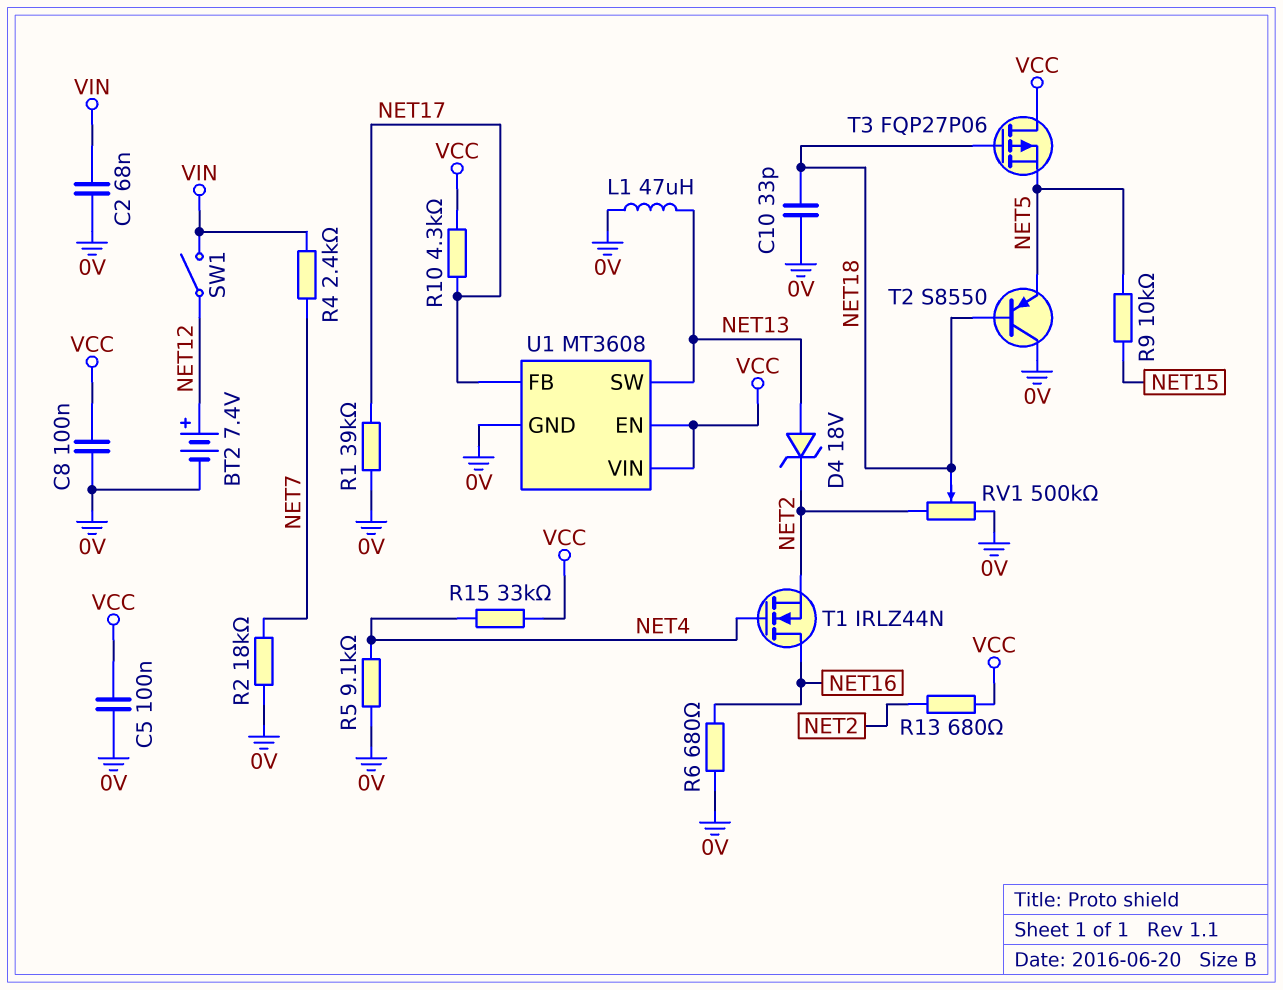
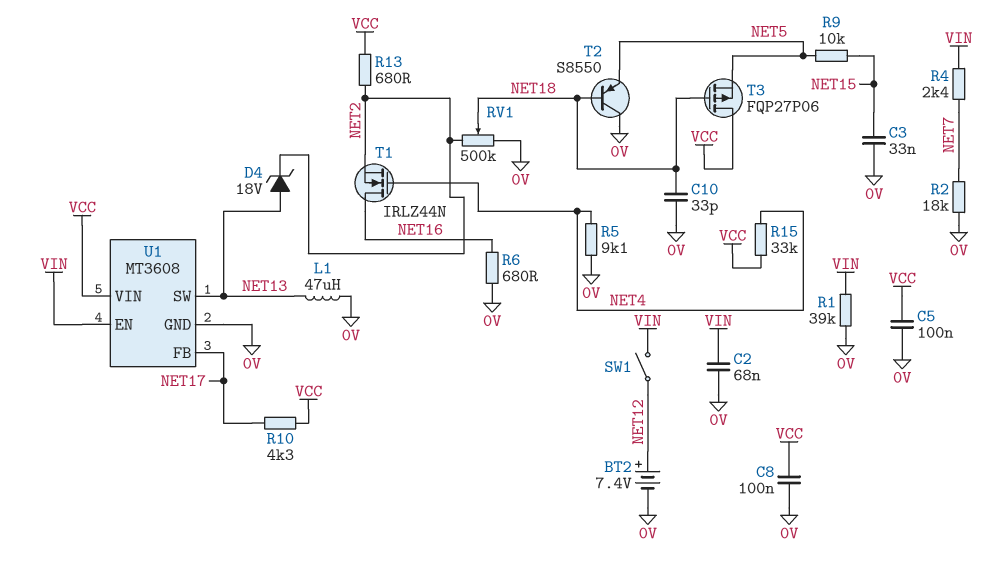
C3: none -> 33nF (0V, NET15)
R1: 39k (0V, NET17) -> 39k (0V, VIN)
U1 pin EN: VCC -> VIN

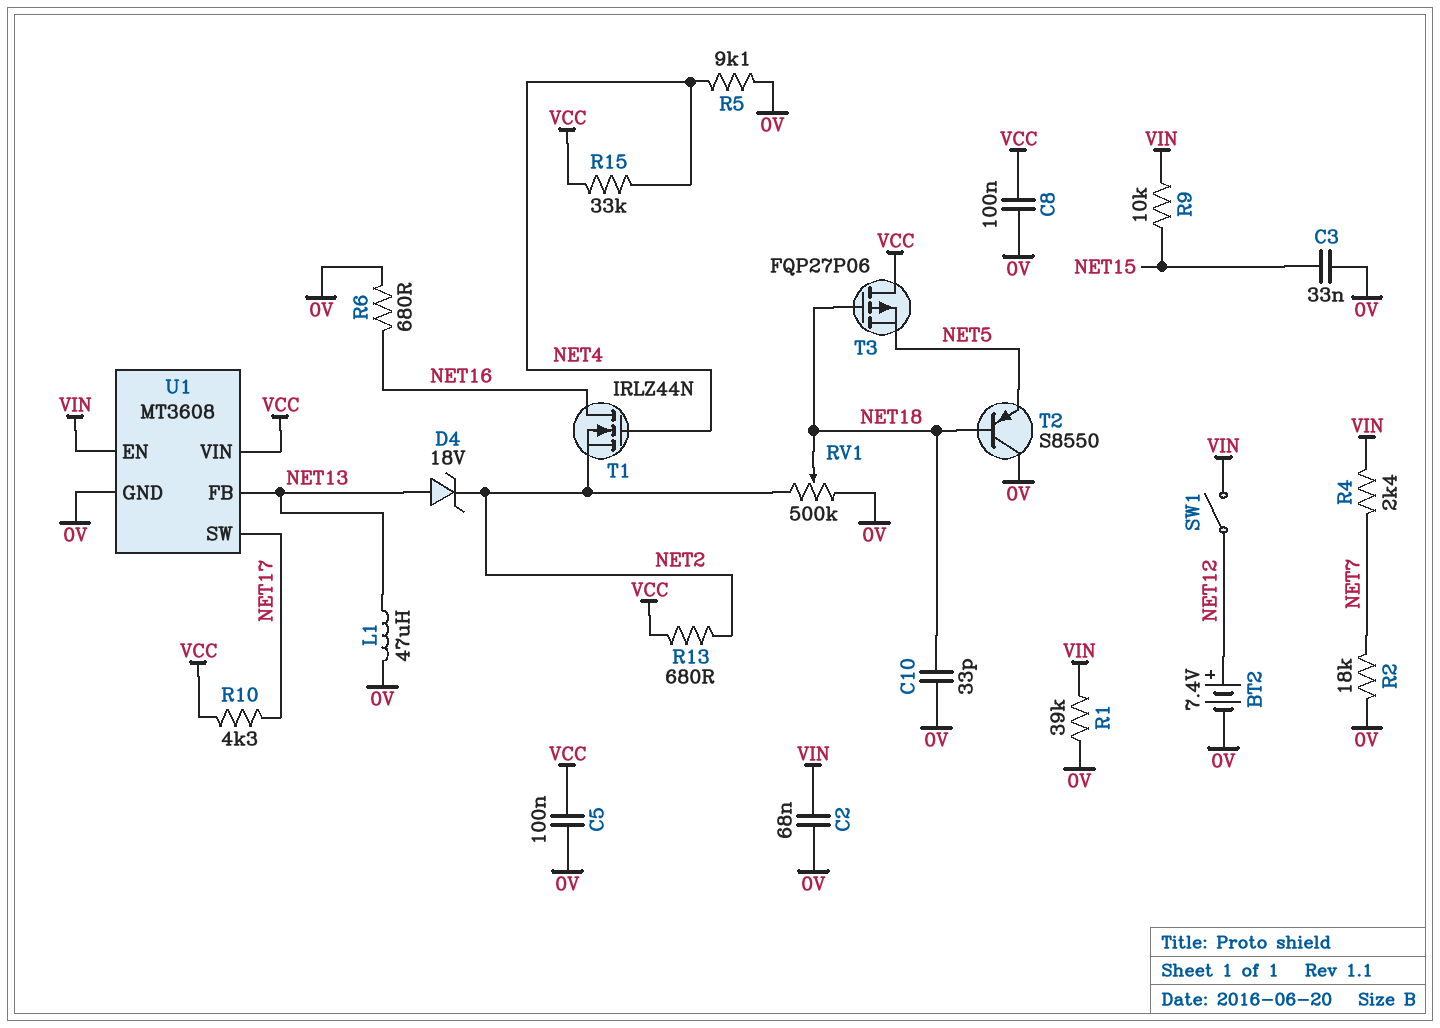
R9: 10k (NET5, NET15) -> 10k (NET15, VIN)
U1 pin FB: NET17 -> NET13
U1 pin SW: NET13 -> NET17

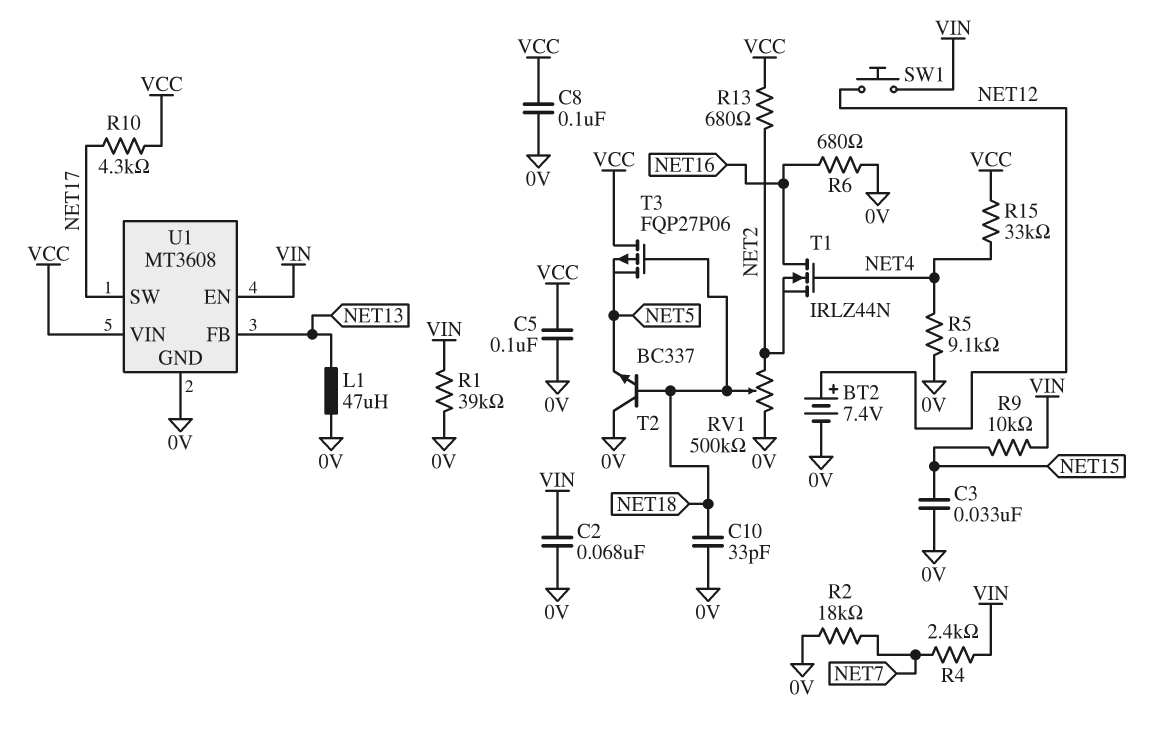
D4: zener 18V (A NET13, K NET2) -> none
SW1: switch (NET12, VIN) -> button (NET12, VIN)
T2: PNP S8550 (B NET18, C 0V, E NET5) -> NPN BC337 (B NET18, C 0V, E NET5)

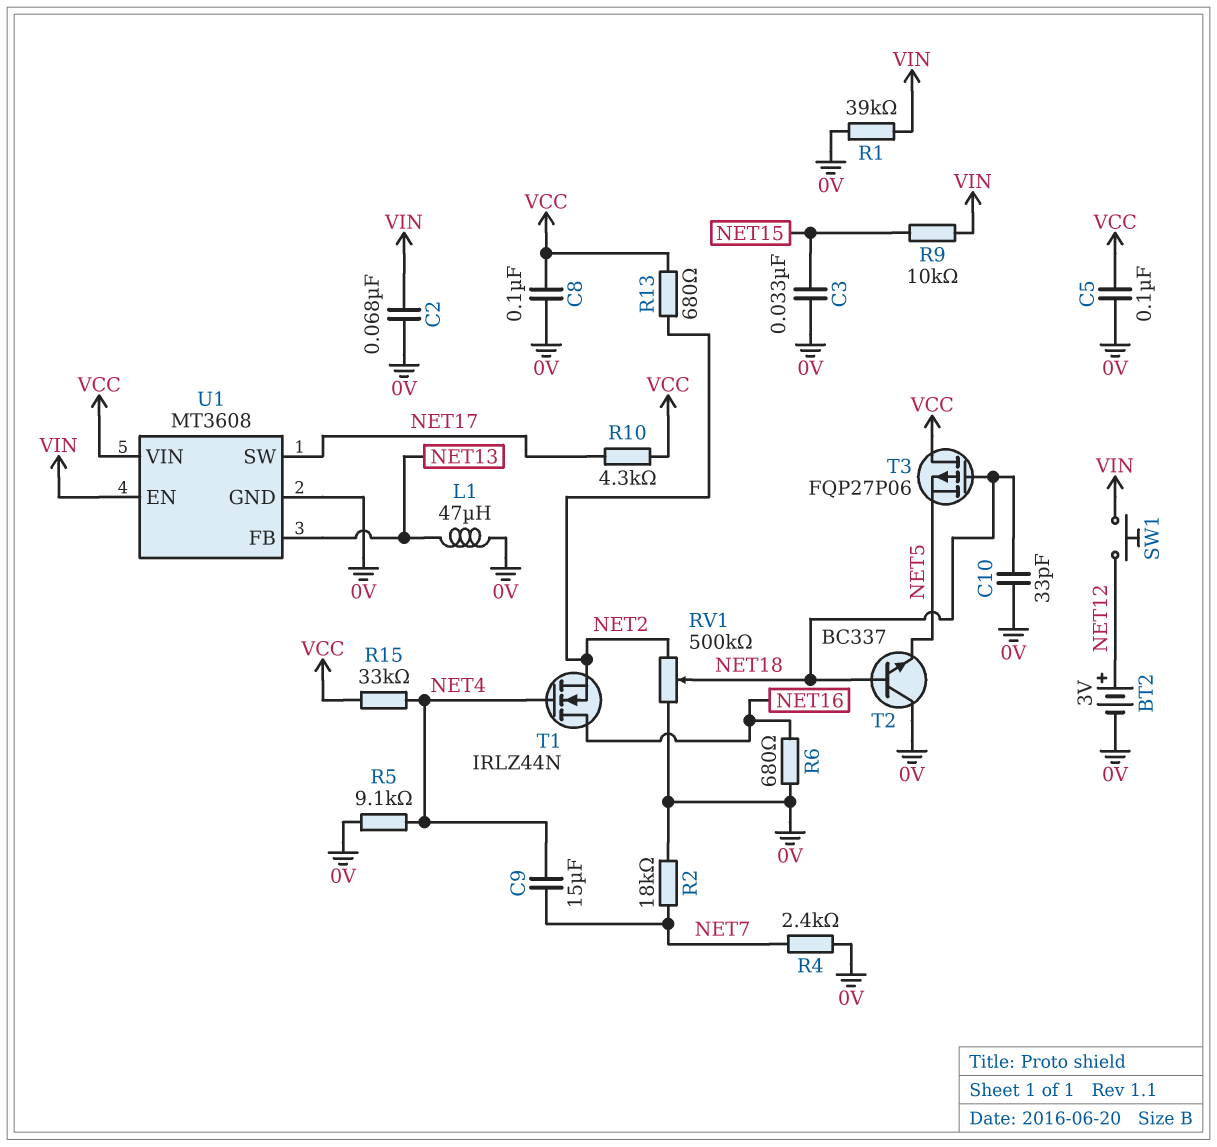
BT2: 7.4V (plus NET12, minus 0V) -> 3V (plus NET12, minus 0V)
C9: none -> 15uF (NET4, NET7)
R4: 2.4k (NET7, VIN) -> 2.4k (0V, NET7)

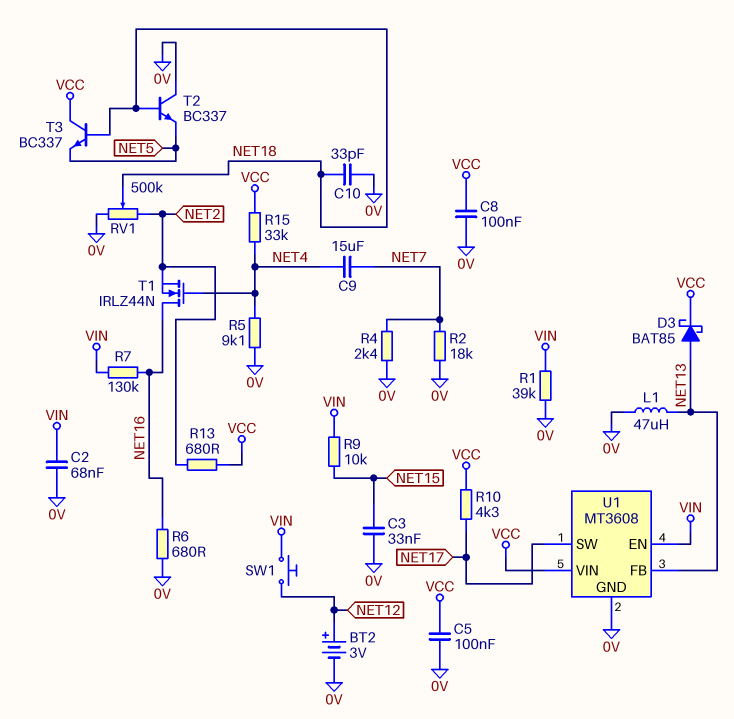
D3: none -> schottky BAT85 (A NET13, K VCC)
R7: none -> 130k (NET16, VIN)
T3: PMOS FQP27P06 (G NET18, D VCC, S NET5) -> NPN BC337 (B NET18, C VCC, E NET5)

